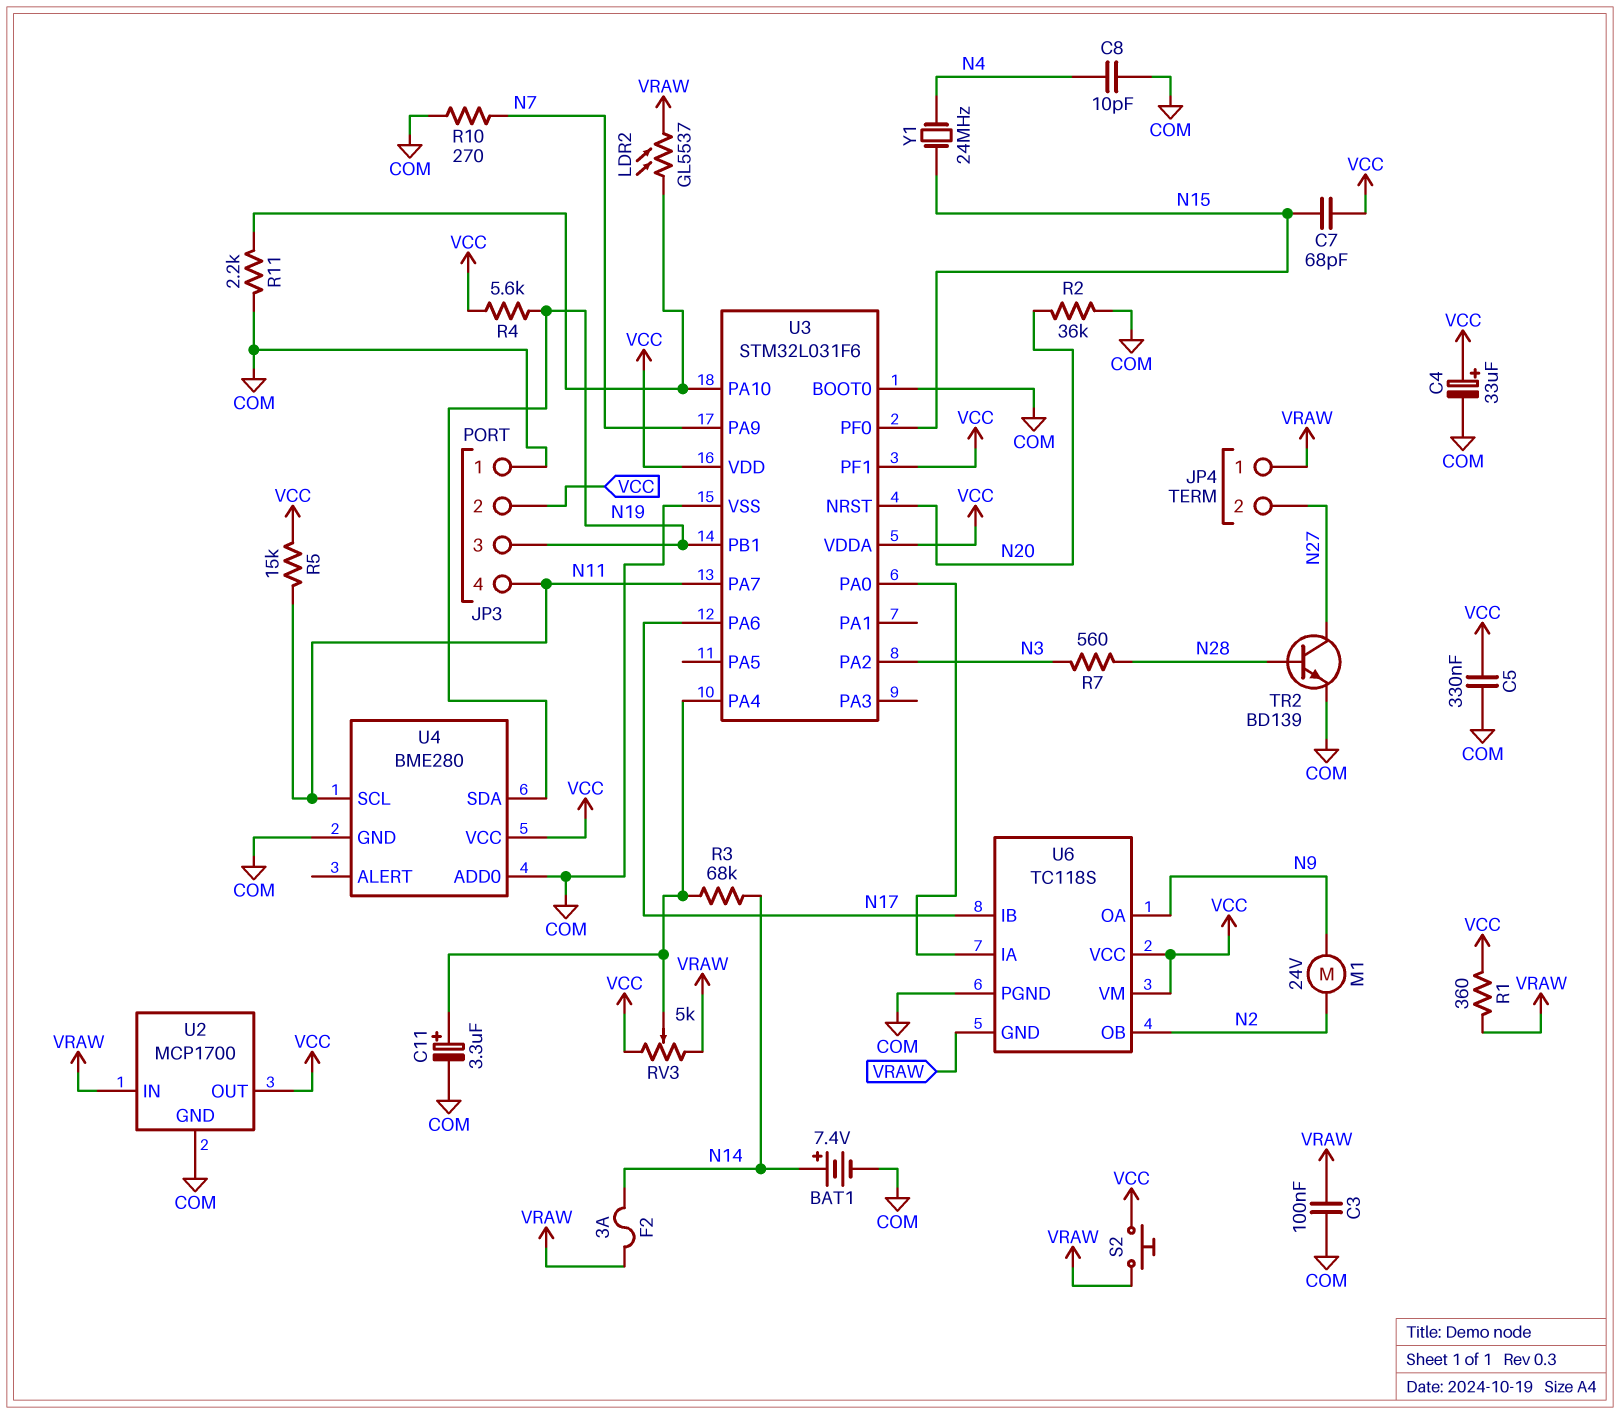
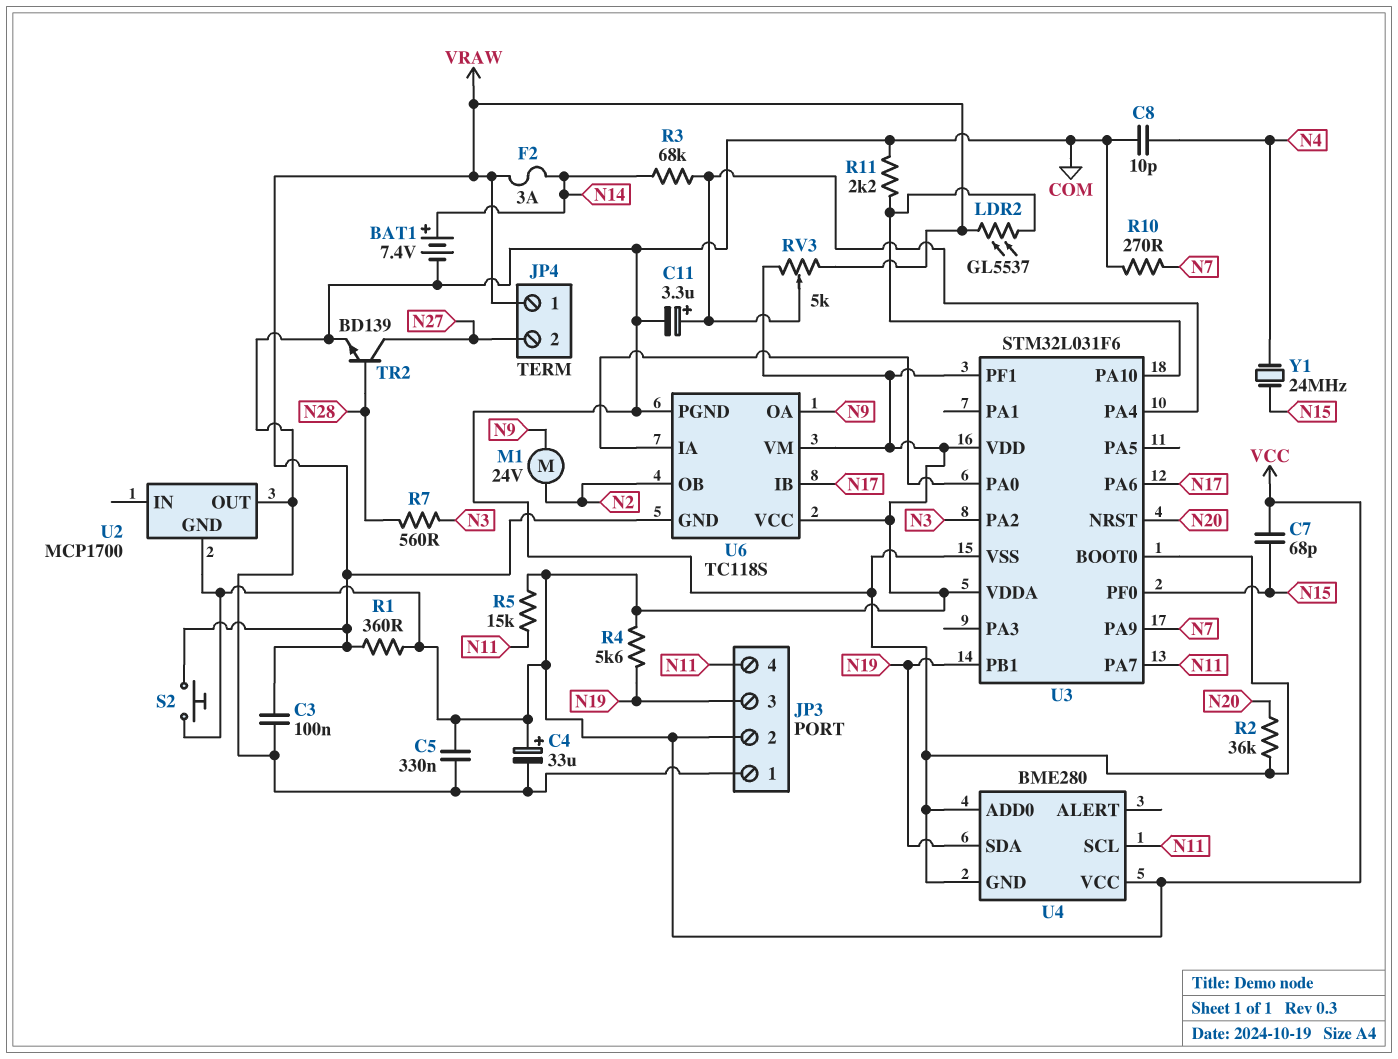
U2 pin GND: COM -> VCC
U2 pin IN: VRAW -> none
U2 pin OUT: VCC -> COM

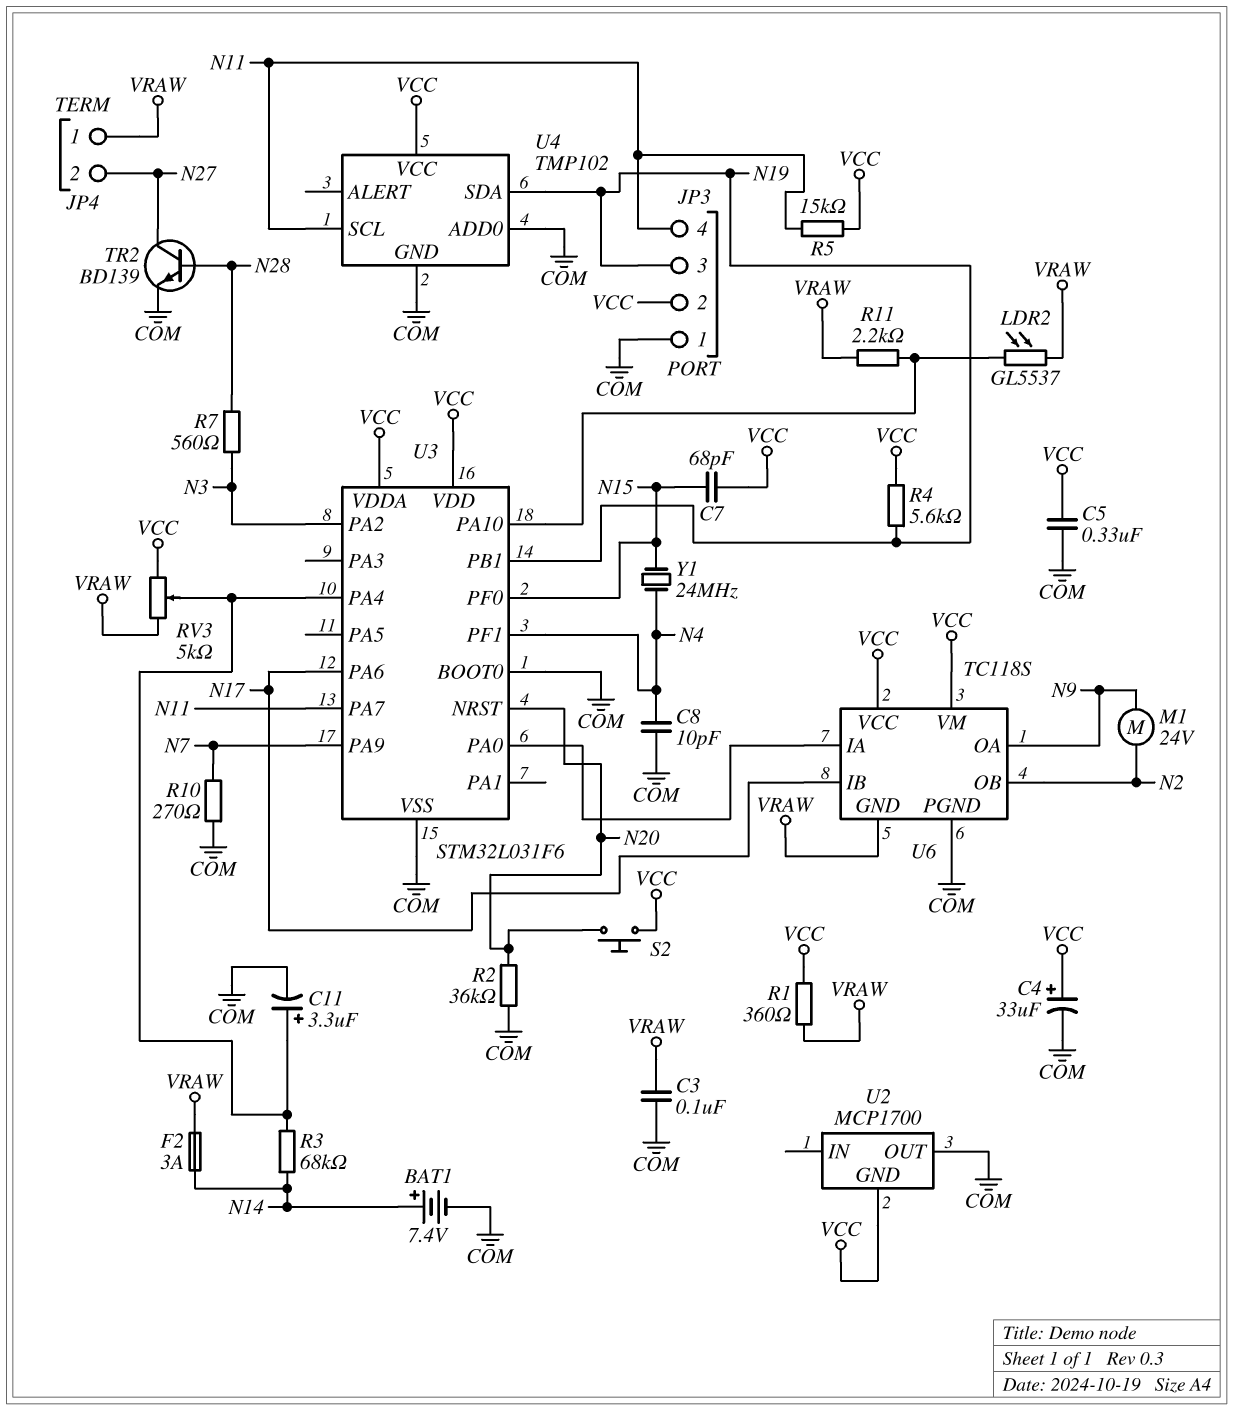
R11: 2.2k (COM, U3/PA10) -> 2.2k (U3/PA10, VRAW)
S2: button (VCC, VRAW) -> button (N20, VCC)
U3 pin PF1: VCC -> N4
U4: BME280 -> TMP102

